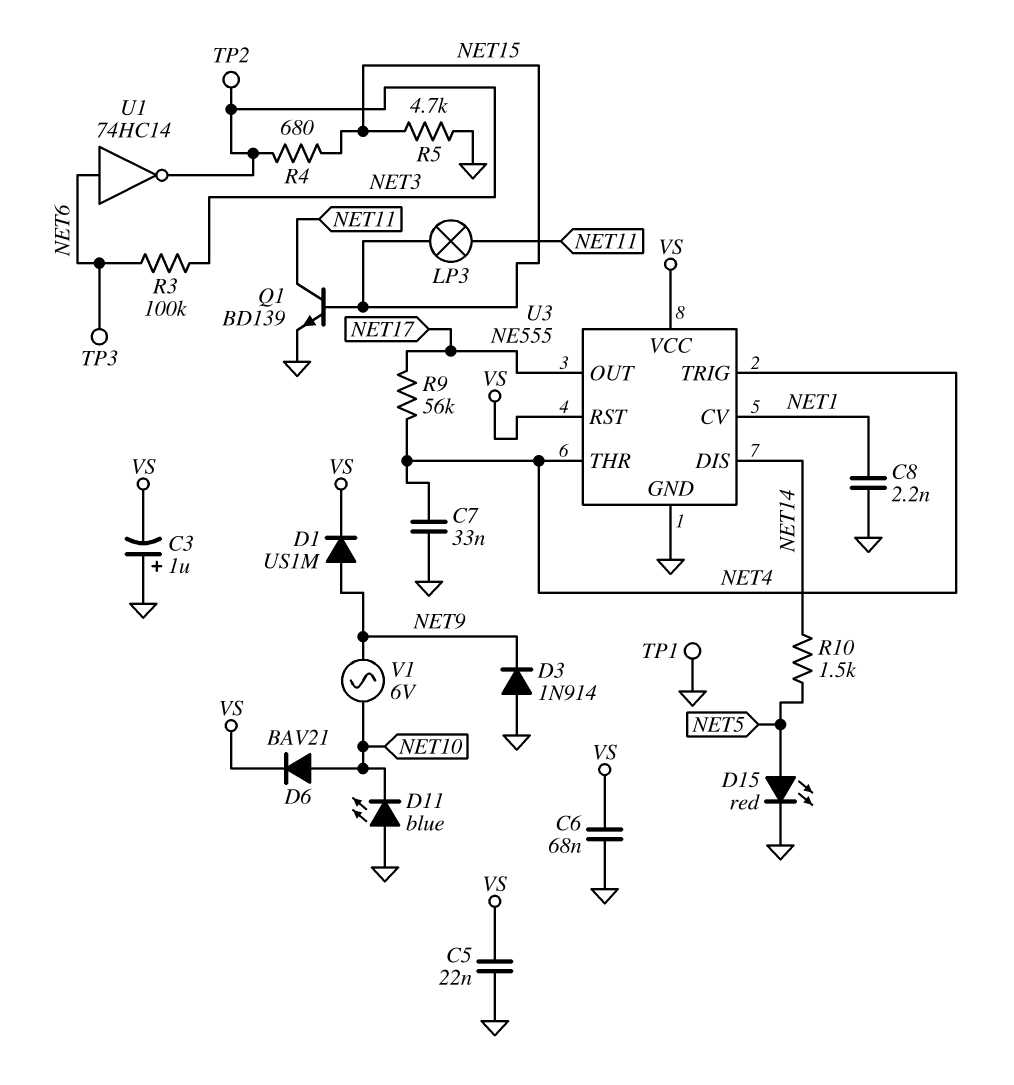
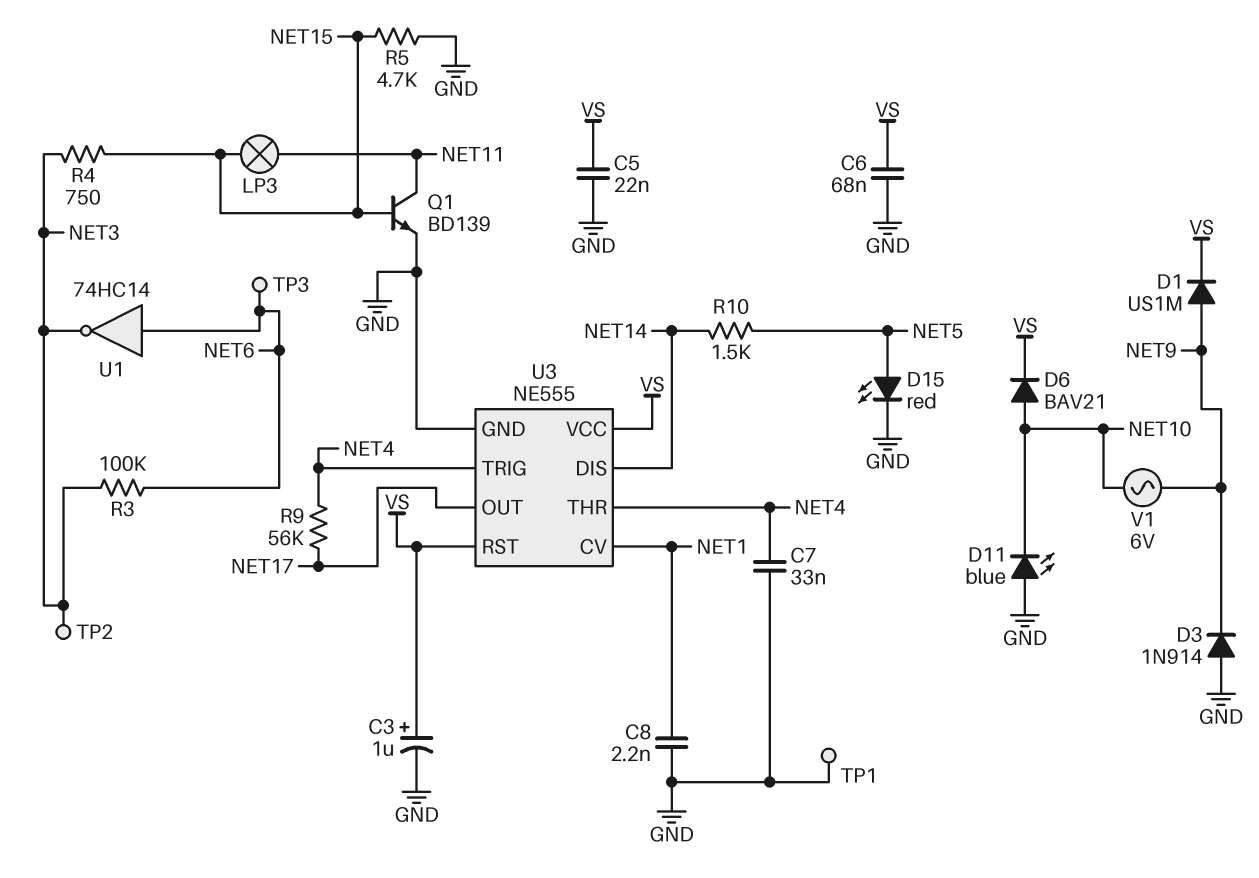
C3: 1uF (plus GND, minus VS) -> 1uF (plus VS, minus GND)
R4: 680 (NET3, NET15) -> 750 (NET3, NET15)

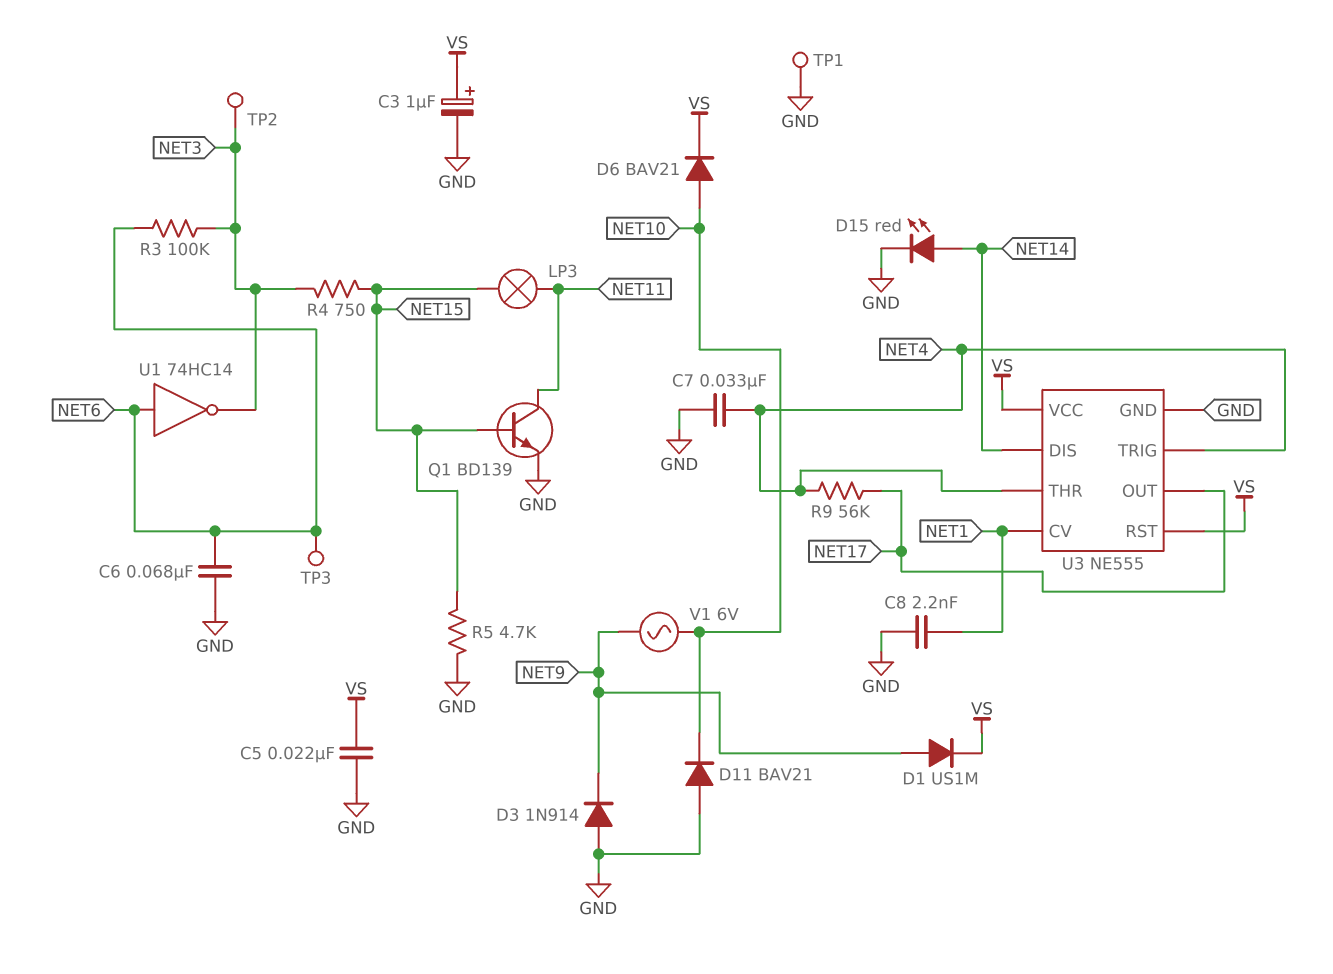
C6: 68nF (GND, VS) -> 68nF (GND, NET6)
D11: LED blue (A GND, K NET10) -> diode BAV21 (A GND, K NET10)
D15: LED red (A NET5, K GND) -> LED red (A NET14, K GND)
R10: 1.5k (NET5, NET14) -> none

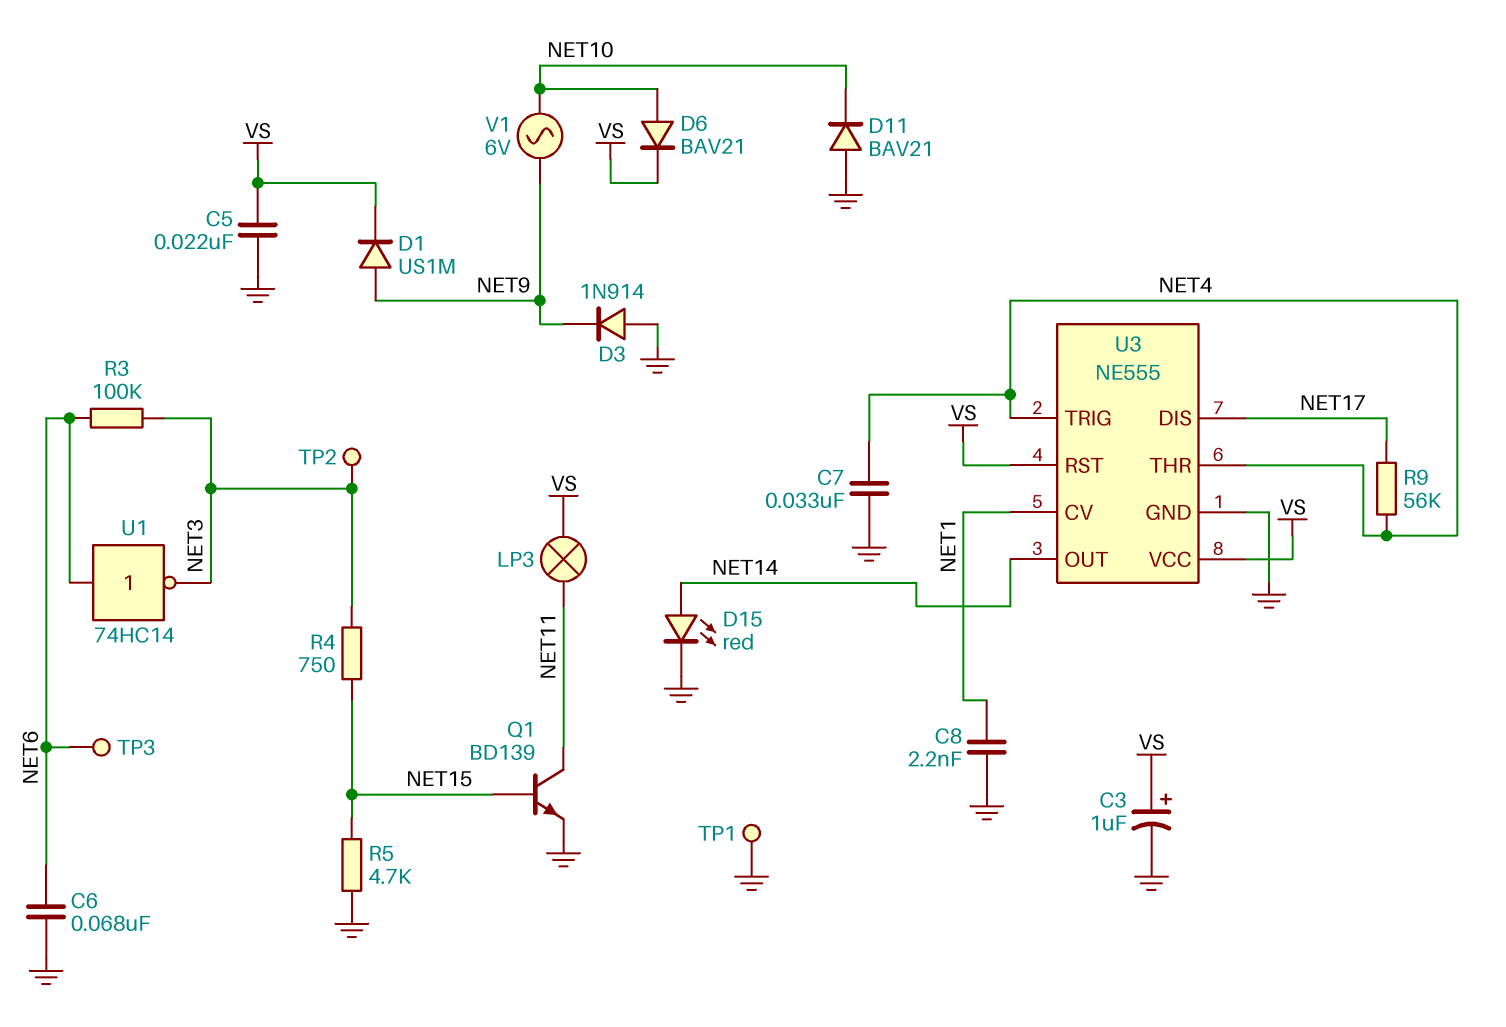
LP3: lamp (NET11, NET15) -> lamp (NET11, VS)
U3 pin DIS: NET14 -> NET17
U3 pin OUT: NET17 -> NET14

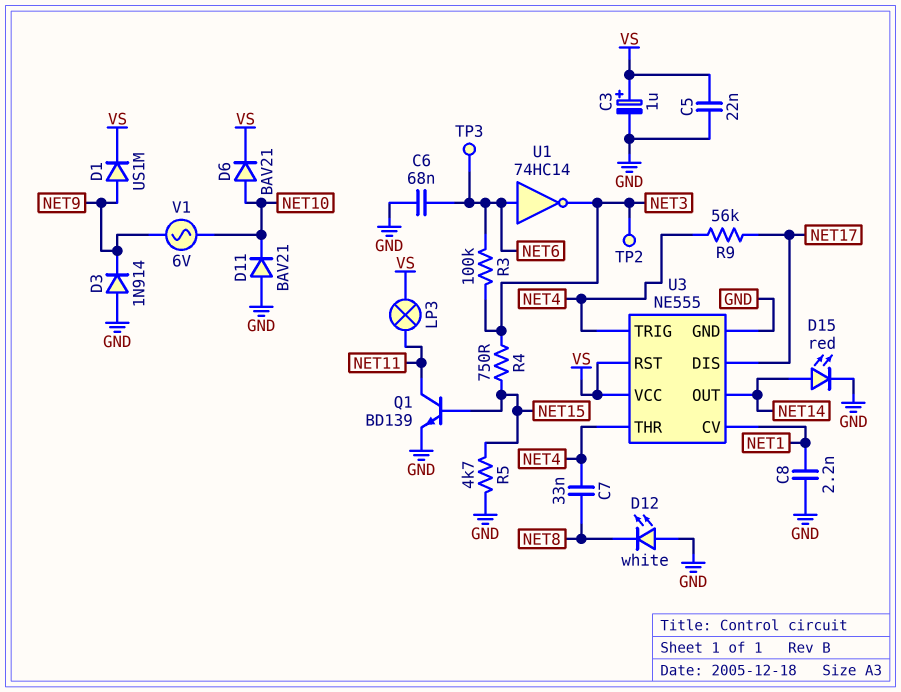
C7: 33nF (GND, NET4) -> 33nF (NET4, NET8)
D12: none -> LED white (A GND, K NET8)
TP1: test point (GND) -> none

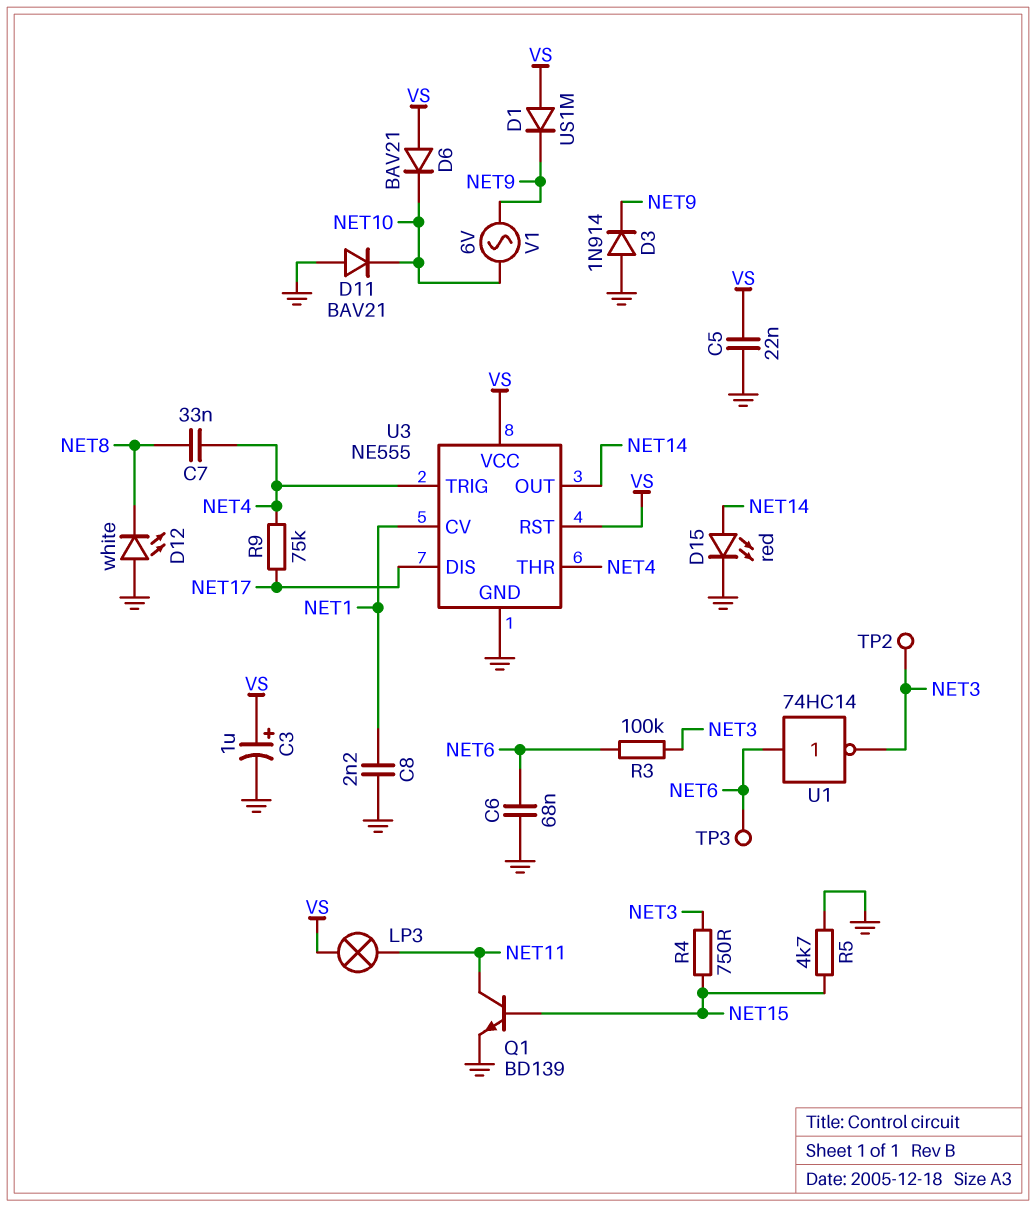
D1: diode US1M (A NET9, K VS) -> diode US1M (A VS, K NET9)
D6: diode BAV21 (A NET10, K VS) -> diode BAV21 (A VS, K NET10)
R9: 56k (NET4, NET17) -> 75k (NET4, NET17)

